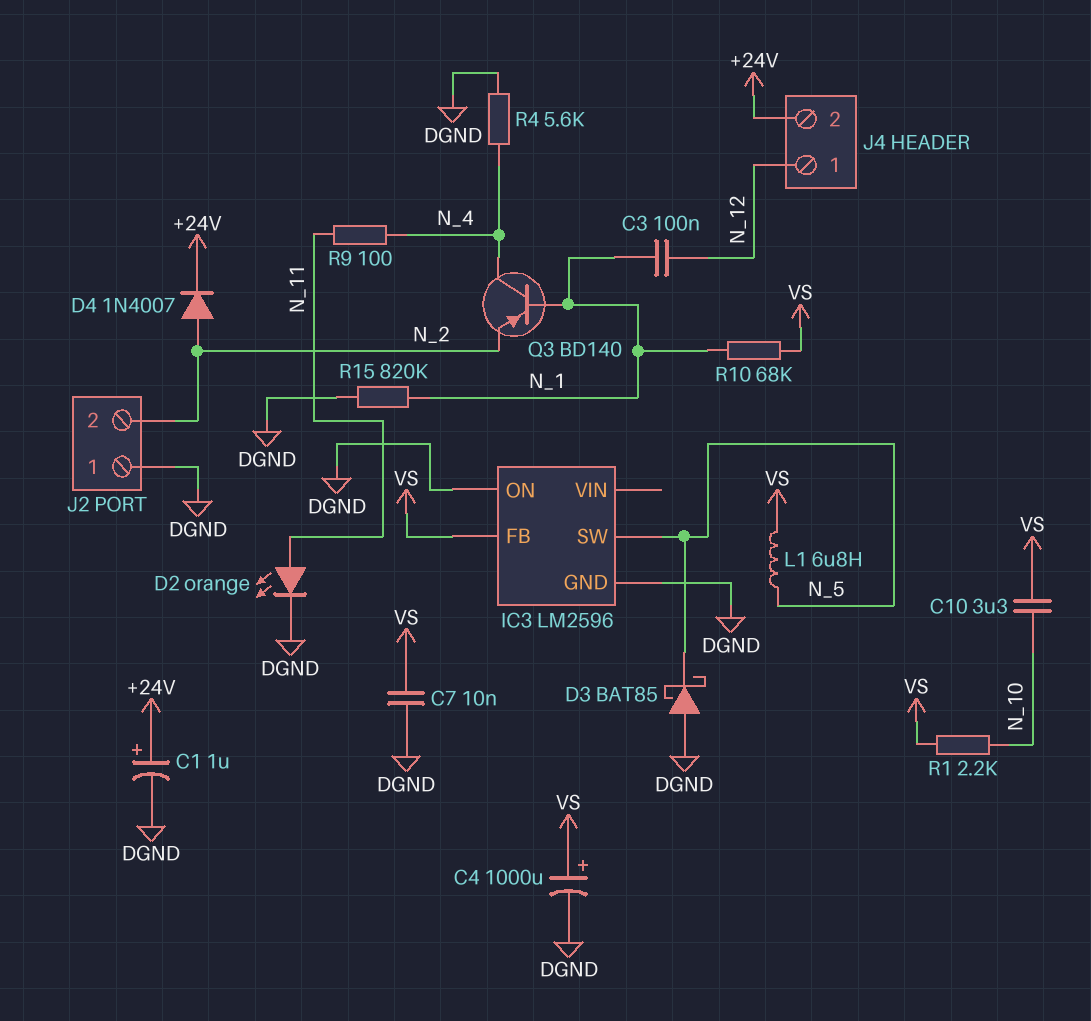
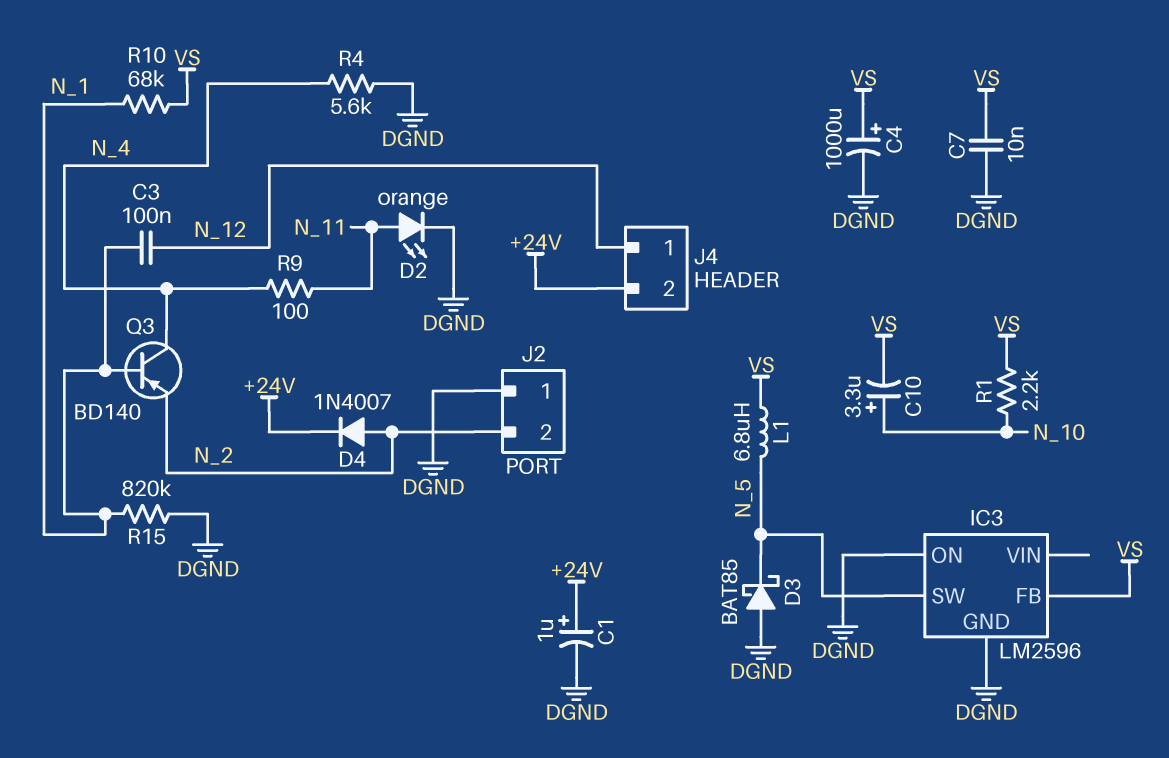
C10: 3.3uF (N_10, VS) -> 3.3uF (plus N_10, minus VS)

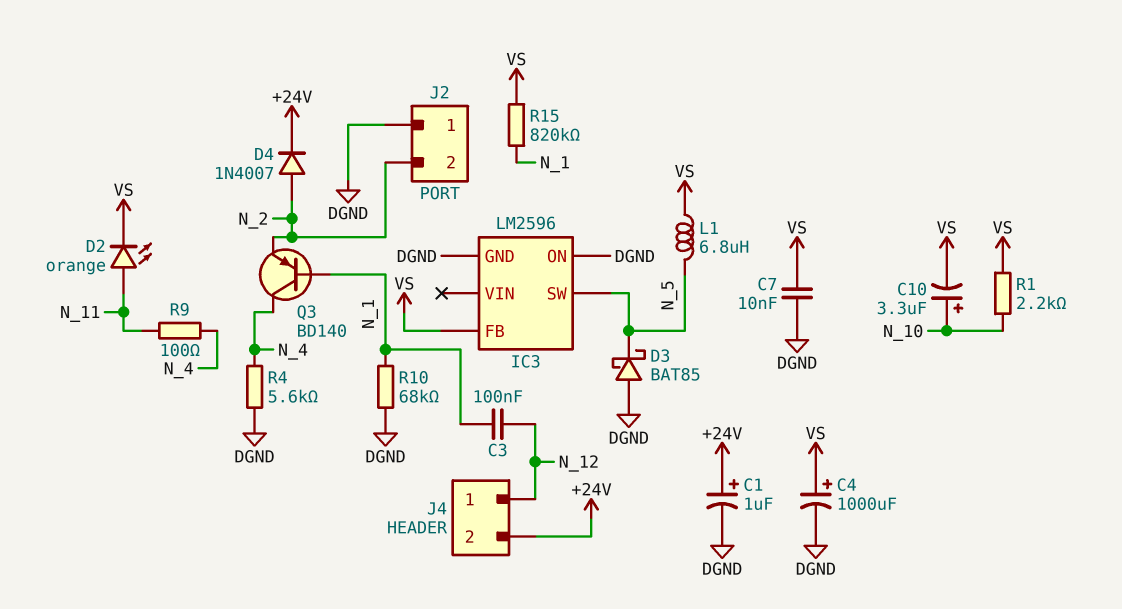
D2: LED orange (A N_11, K DGND) -> LED orange (A N_11, K VS)
R10: 68k (N_1, VS) -> 68k (DGND, N_1)
R15: 820k (DGND, N_1) -> 820k (N_1, VS)

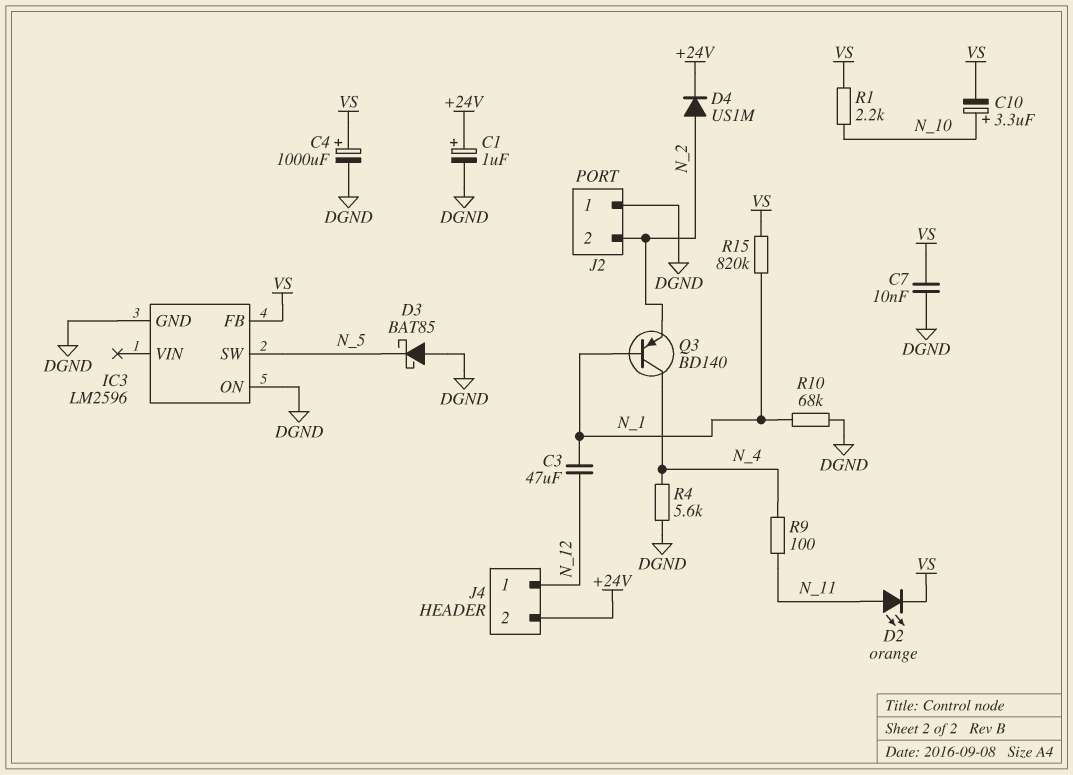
C3: 100nF (N_1, N_12) -> 47uF (N_1, N_12)
D4: diode 1N4007 (A N_2, K +24V) -> diode US1M (A N_2, K +24V)
L1: 6.8uH (N_5, VS) -> none

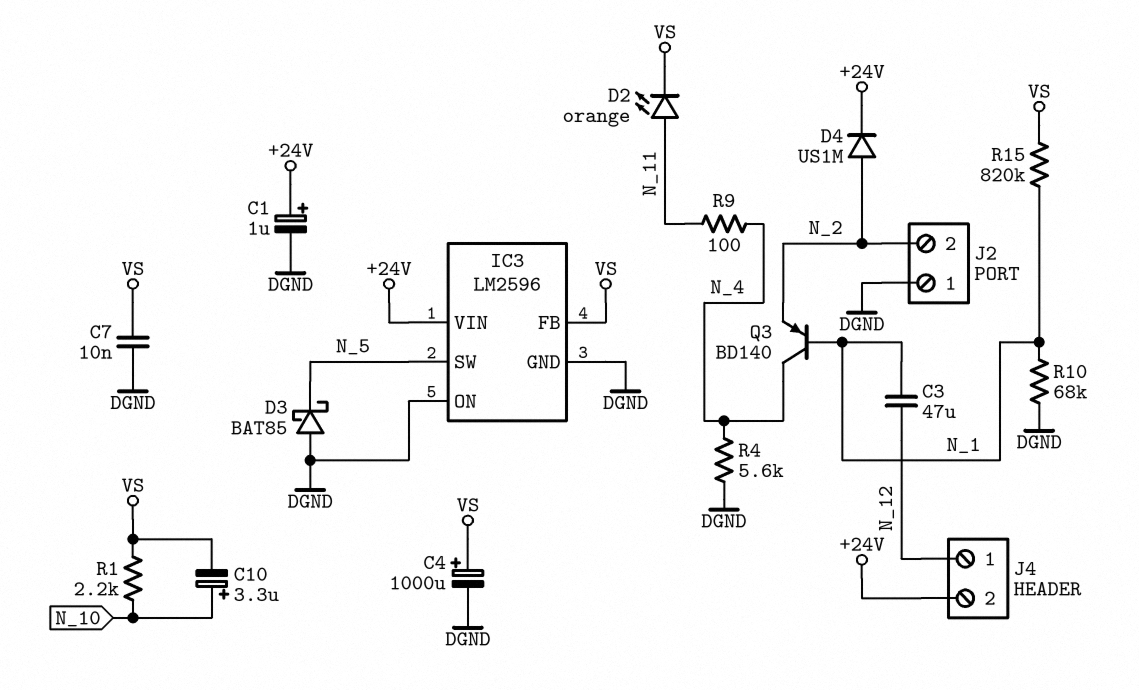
IC3 pin VIN: none -> +24V

